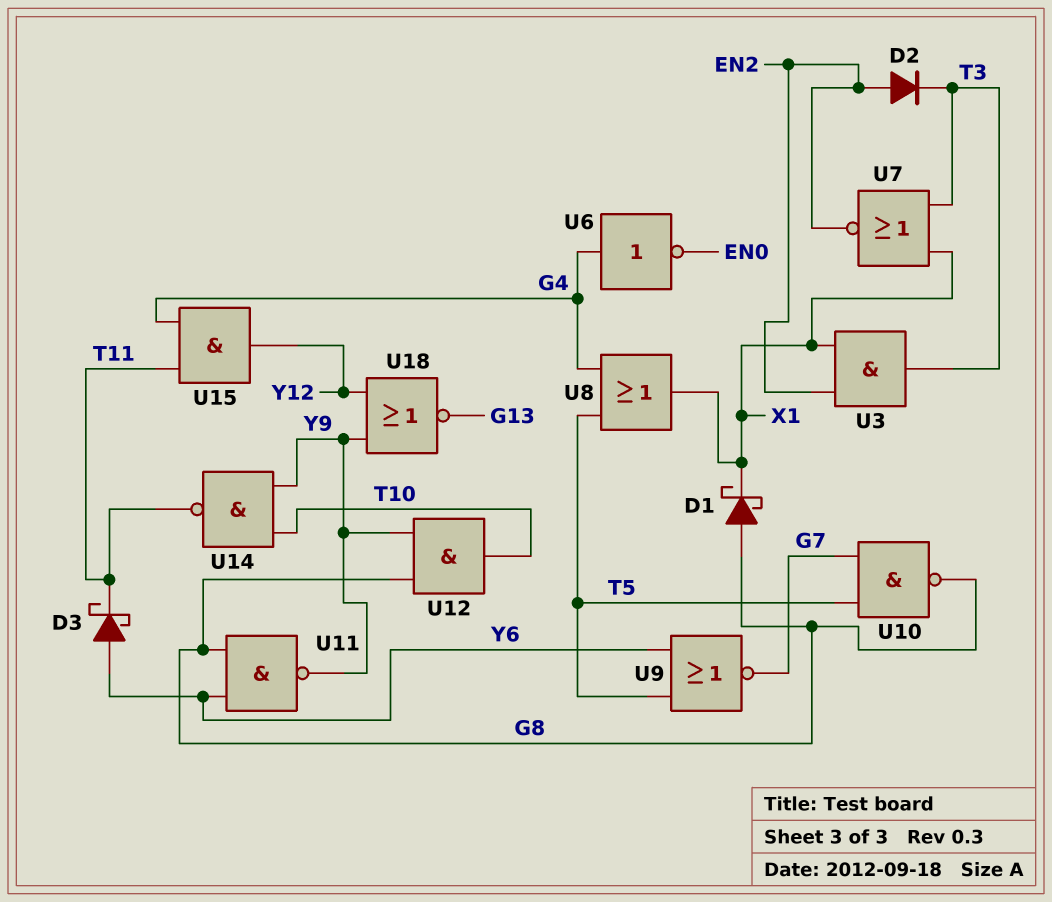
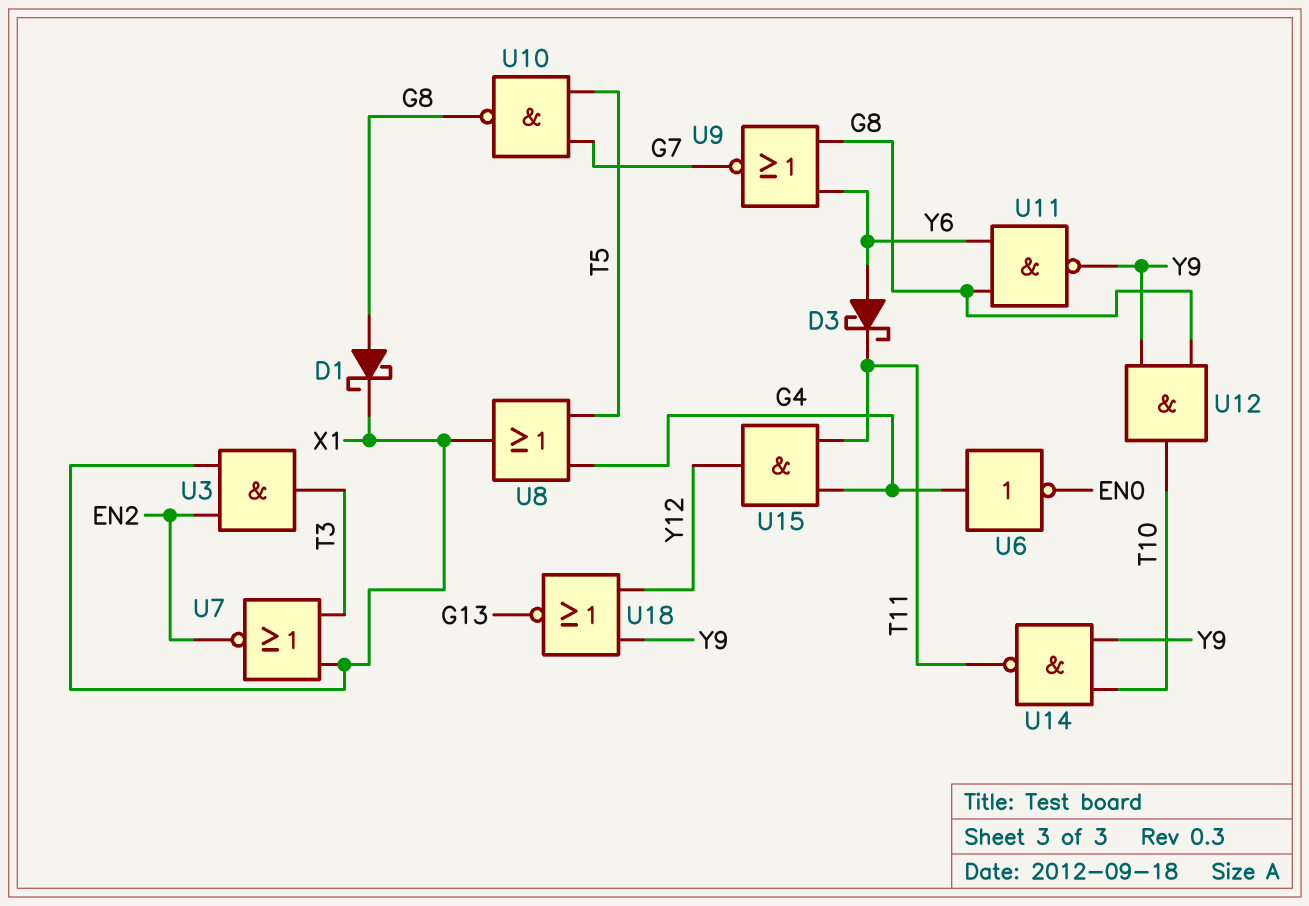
D2: diode (A EN2, K T3) -> none
U9: NOR (in T5, in Y6, out G7) -> NOR (in G8, in Y6, out G7)

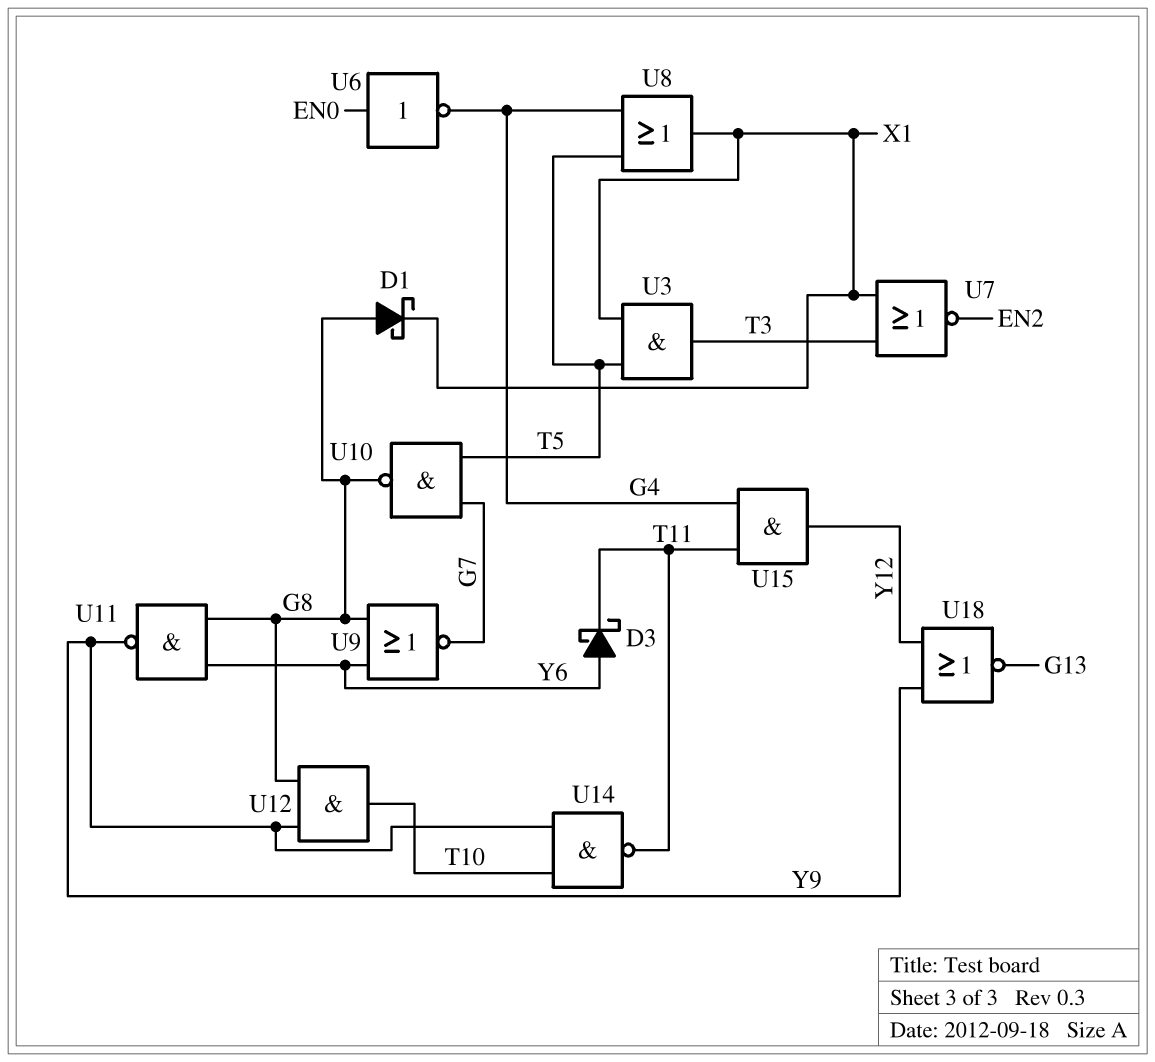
U3: AND (in EN2, in X1, out T3) -> AND (in T5, in X1, out T3)
U6: NOT (in G4, out EN0) -> NOT (in EN0, out G4)

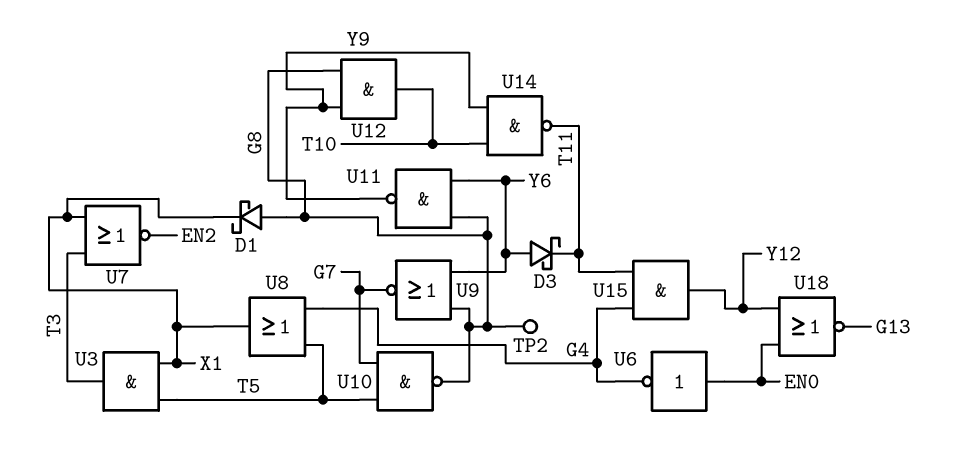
TP2: none -> test point (G8)
U18: NOR (in Y9, in Y12, out G13) -> NOR (in EN0, in Y12, out G13)

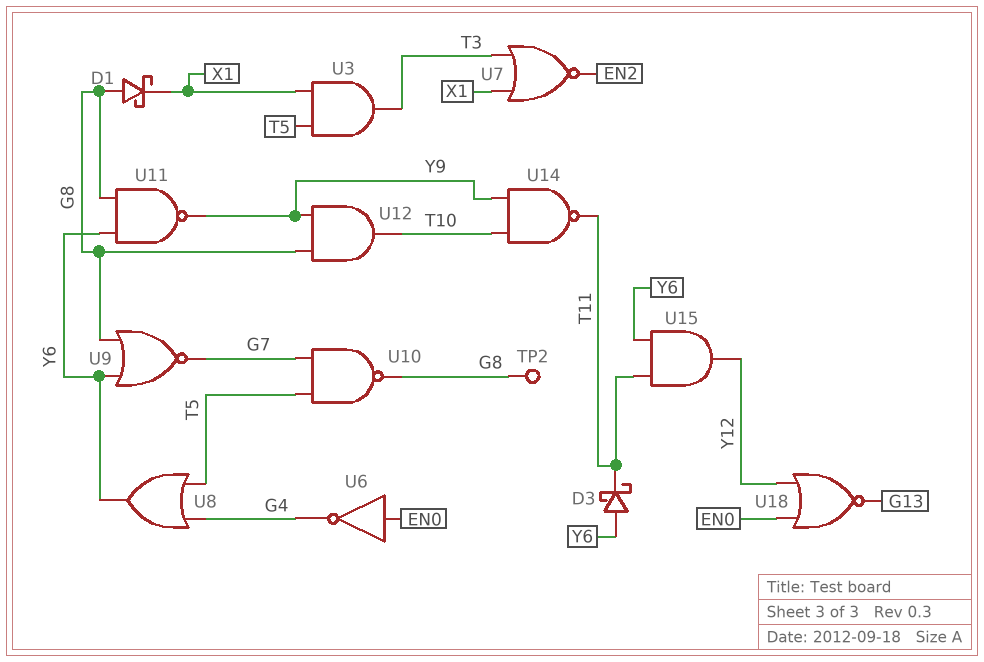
U8: OR (in G4, in T5, out X1) -> OR (in G4, in T5, out Y6)
U15: AND (in G4, in T11, out Y12) -> AND (in T11, in Y6, out Y12)

